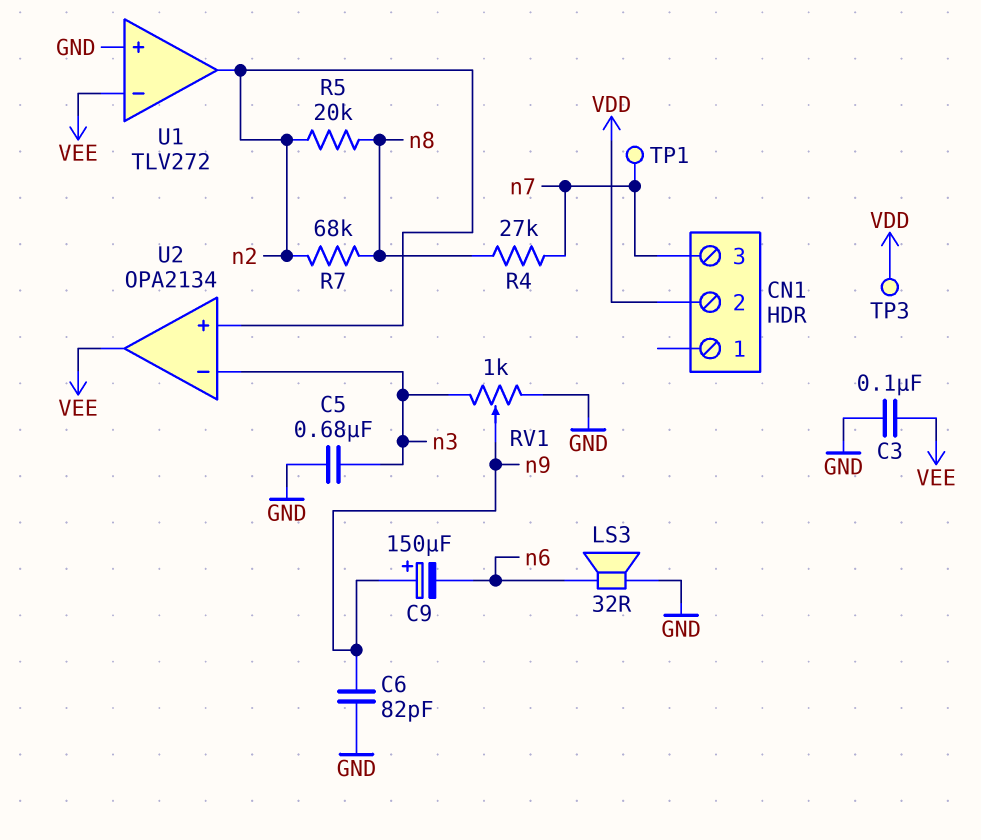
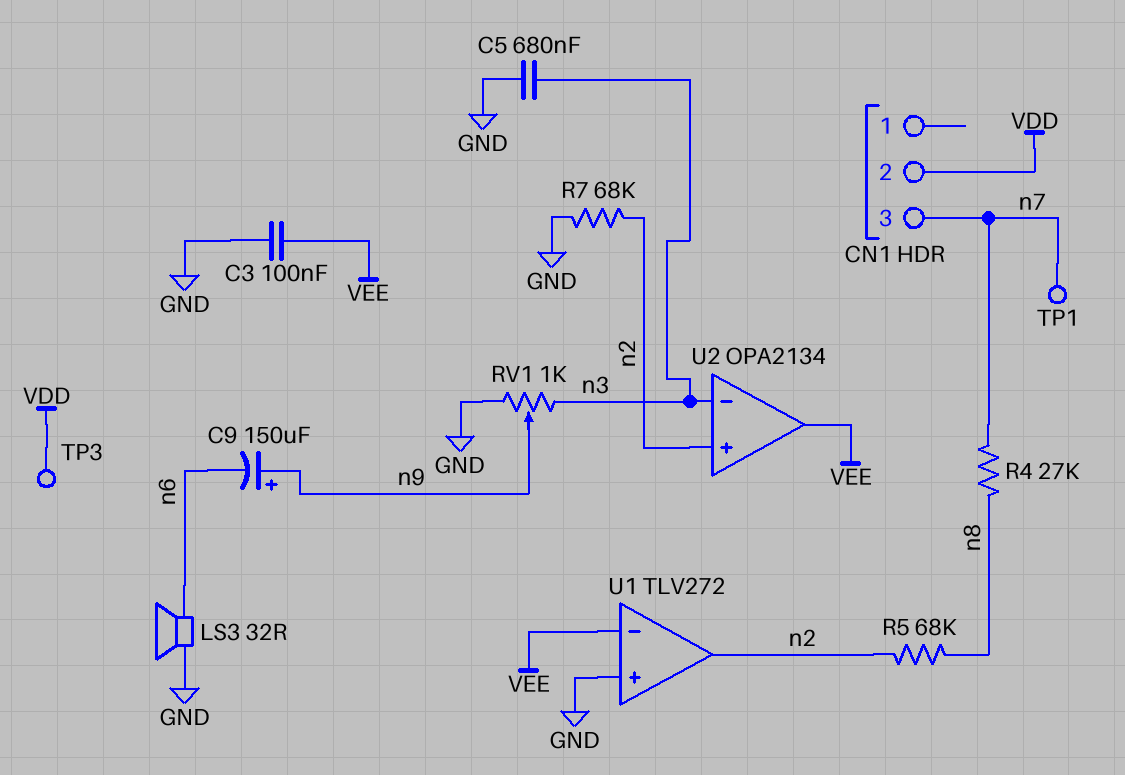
C6: 82pF (GND, n9) -> none
R5: 20k (n2, n8) -> 68k (n2, n8)
R7: 68k (n2, n8) -> 68k (GND, n2)

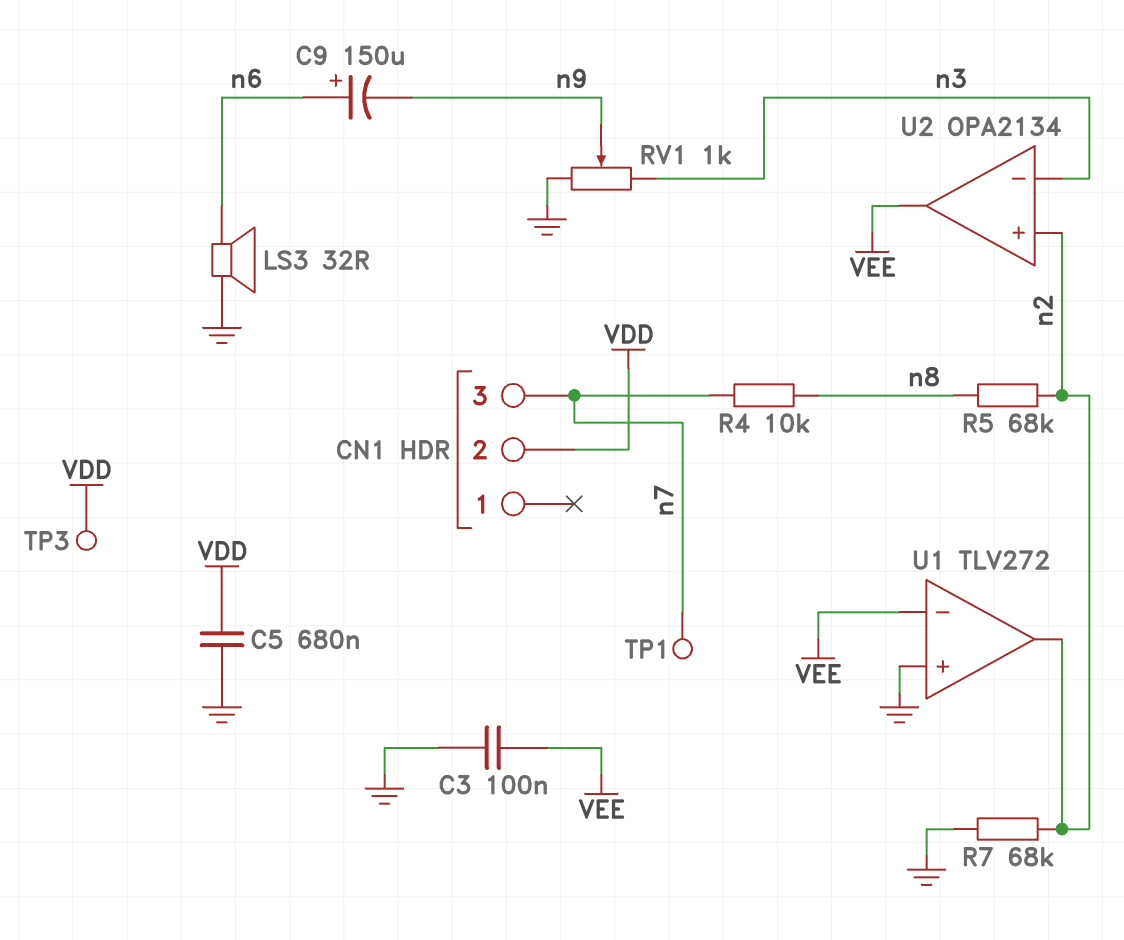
C5: 680nF (GND, n3) -> 680nF (GND, VDD)
C9: 150uF (plus n9, minus n6) -> 150uF (plus n6, minus n9)
R4: 27k (n7, n8) -> 10k (n7, n8)

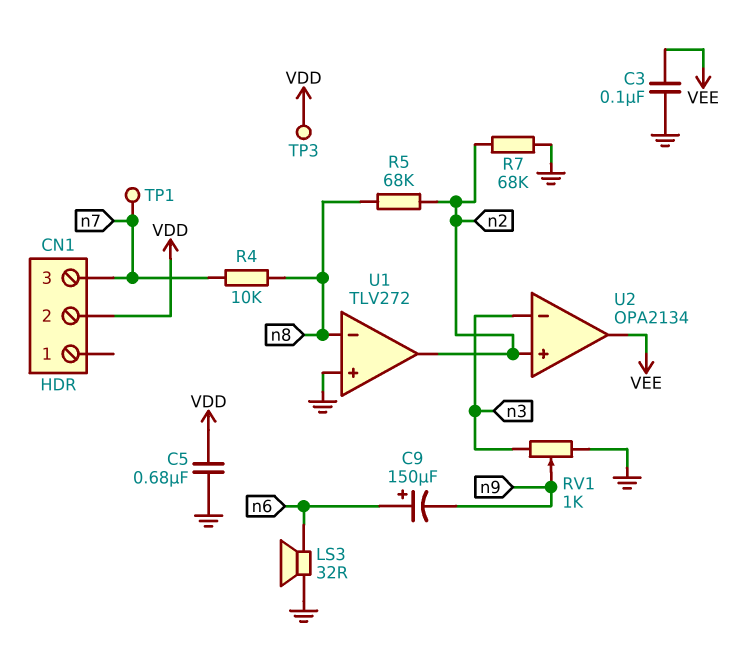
U1 pin in-: VEE -> n8

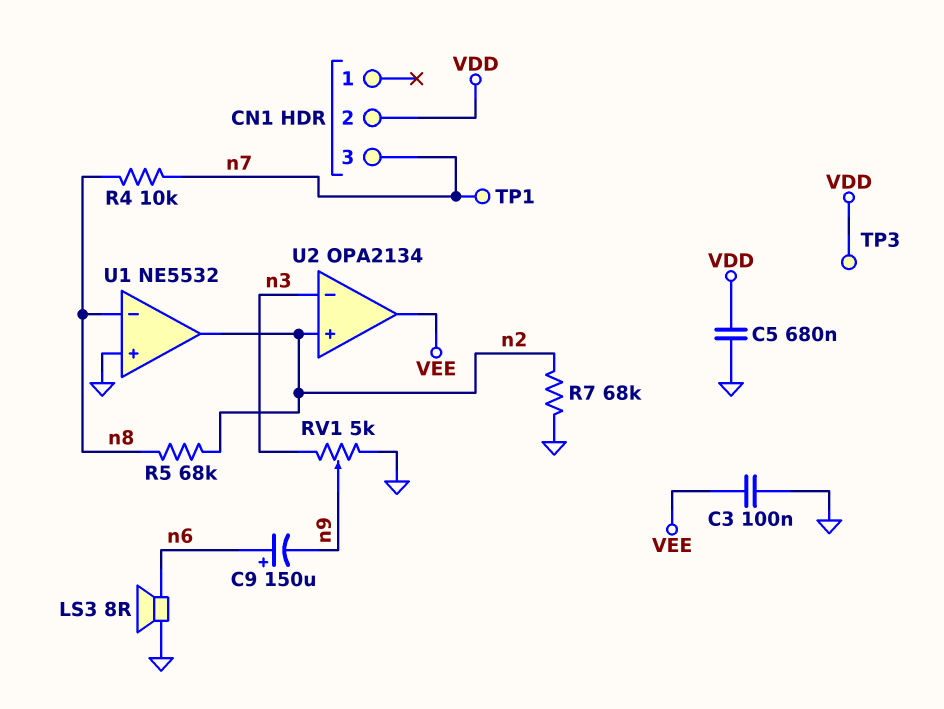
LS3: speaker 32R (GND, n6) -> speaker 8R (GND, n6)
RV1: 1k (GND, n3, wiper n9) -> 5k (GND, n3, wiper n9)
U1: TLV272 -> NE5532

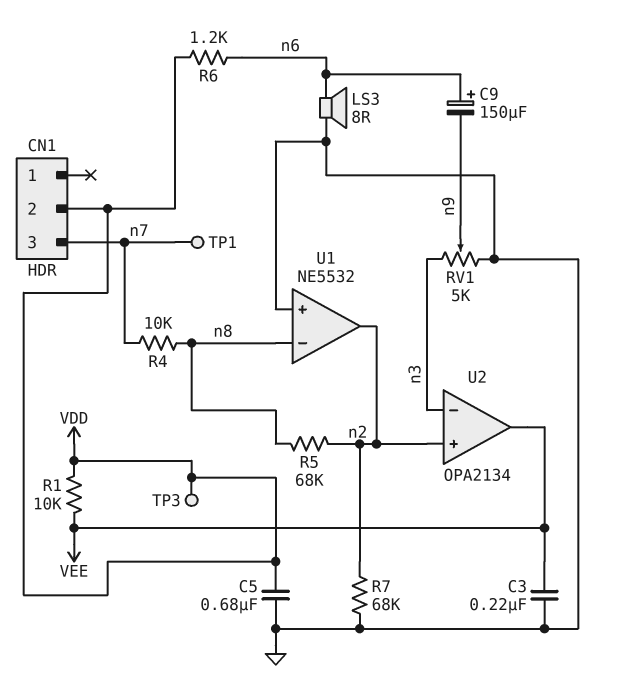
C3: 100nF (GND, VEE) -> 220nF (GND, VEE)
R1: none -> 10k (VDD, VEE)
R6: none -> 1.2k (VDD, n6)

